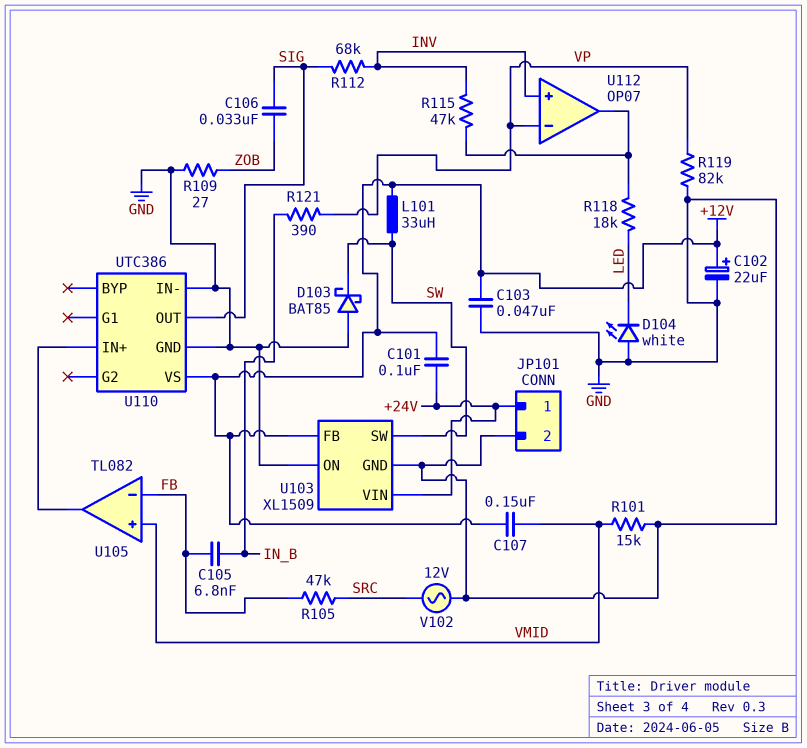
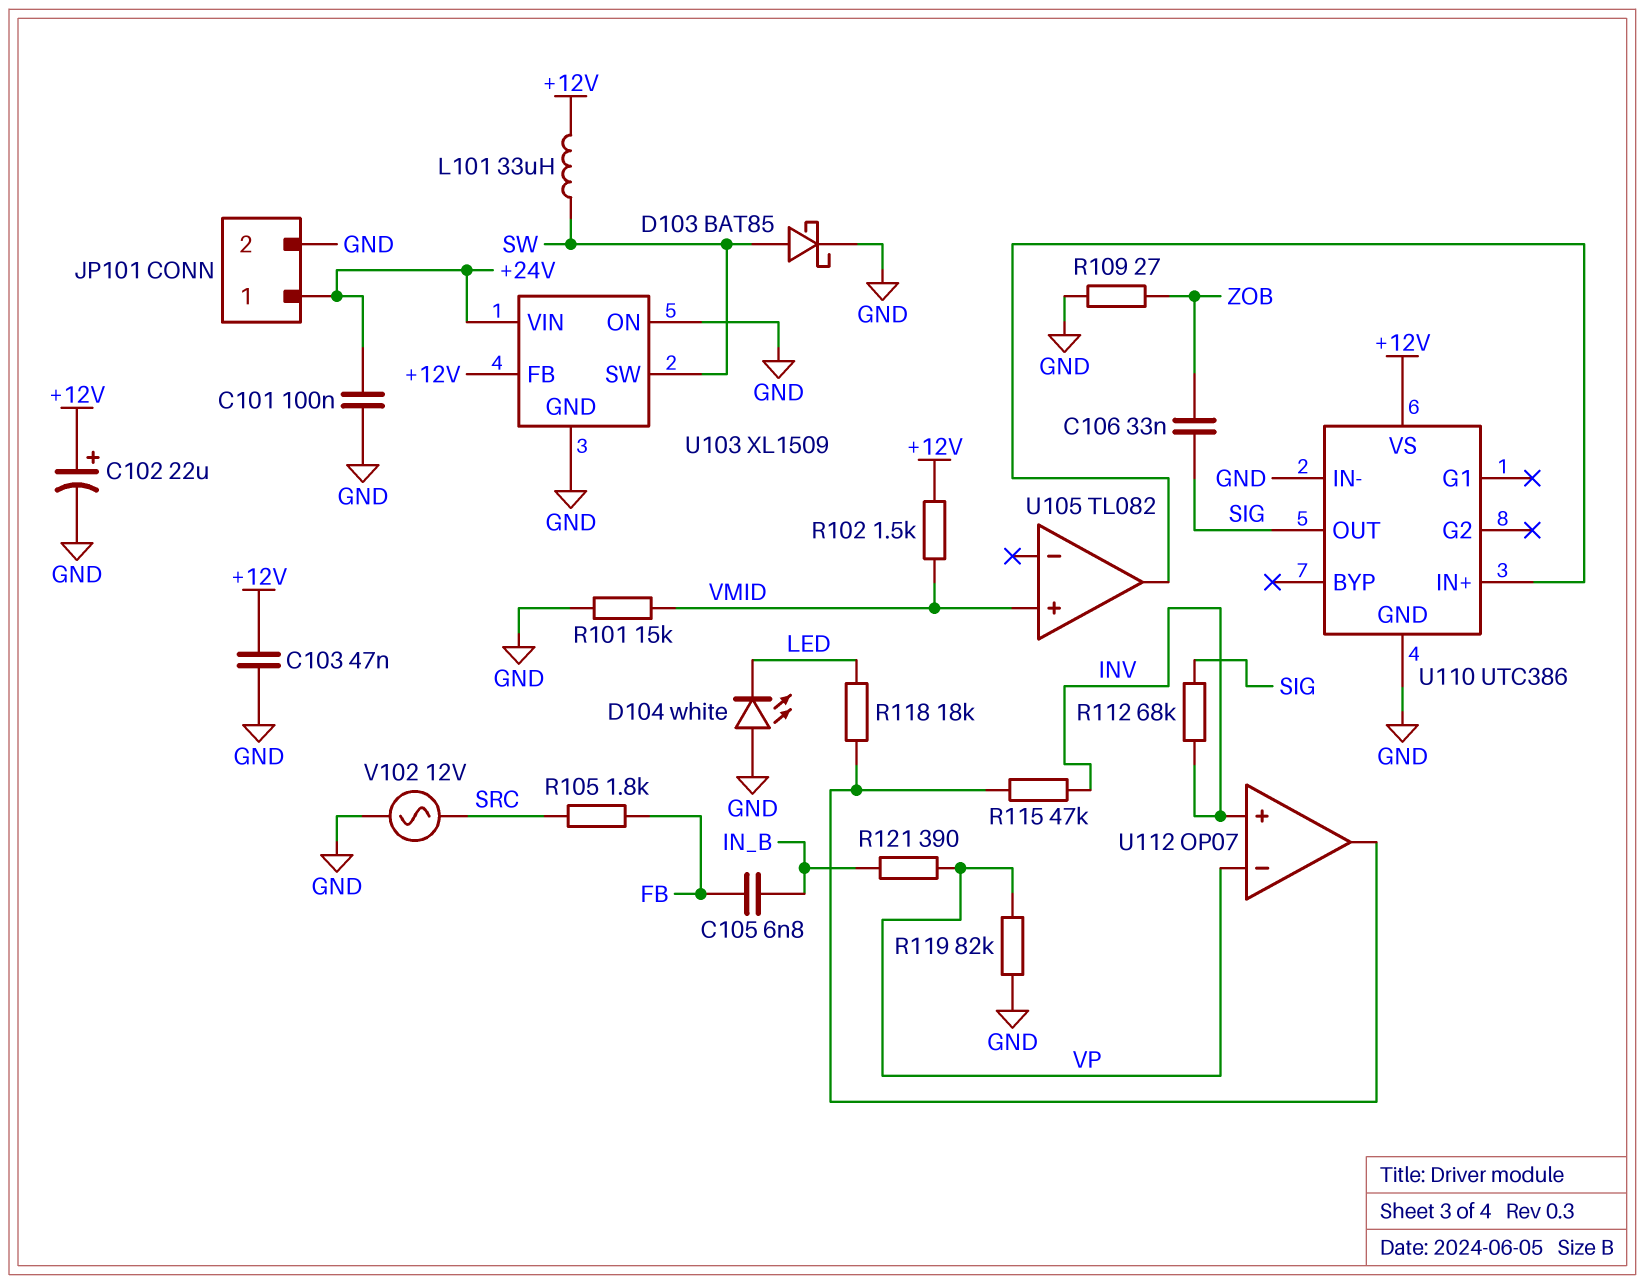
C101: 100nF (+12V, +24V) -> 100nF (+24V, GND)
C107: 150nF (+12V, VMID) -> none
D103: schottky BAT85 (A GND, K SW) -> schottky BAT85 (A SW, K GND)
R102: none -> 1.5k (+12V, VMID)
R105: 47k (FB, SRC) -> 1.8k (FB, SRC)
U105 pin in-: FB -> none

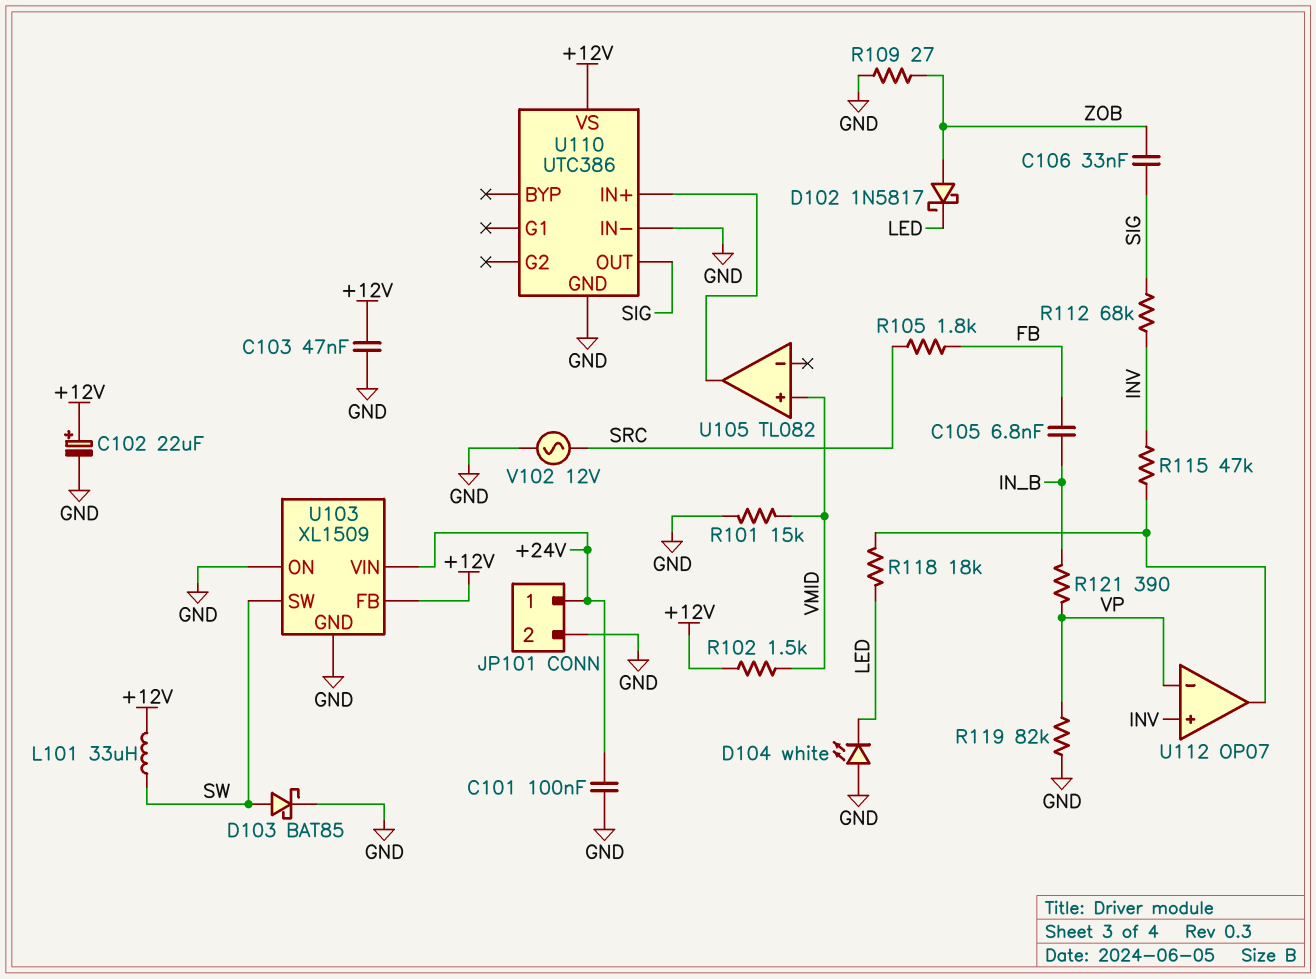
D102: none -> schottky 1N5817 (A ZOB, K LED)

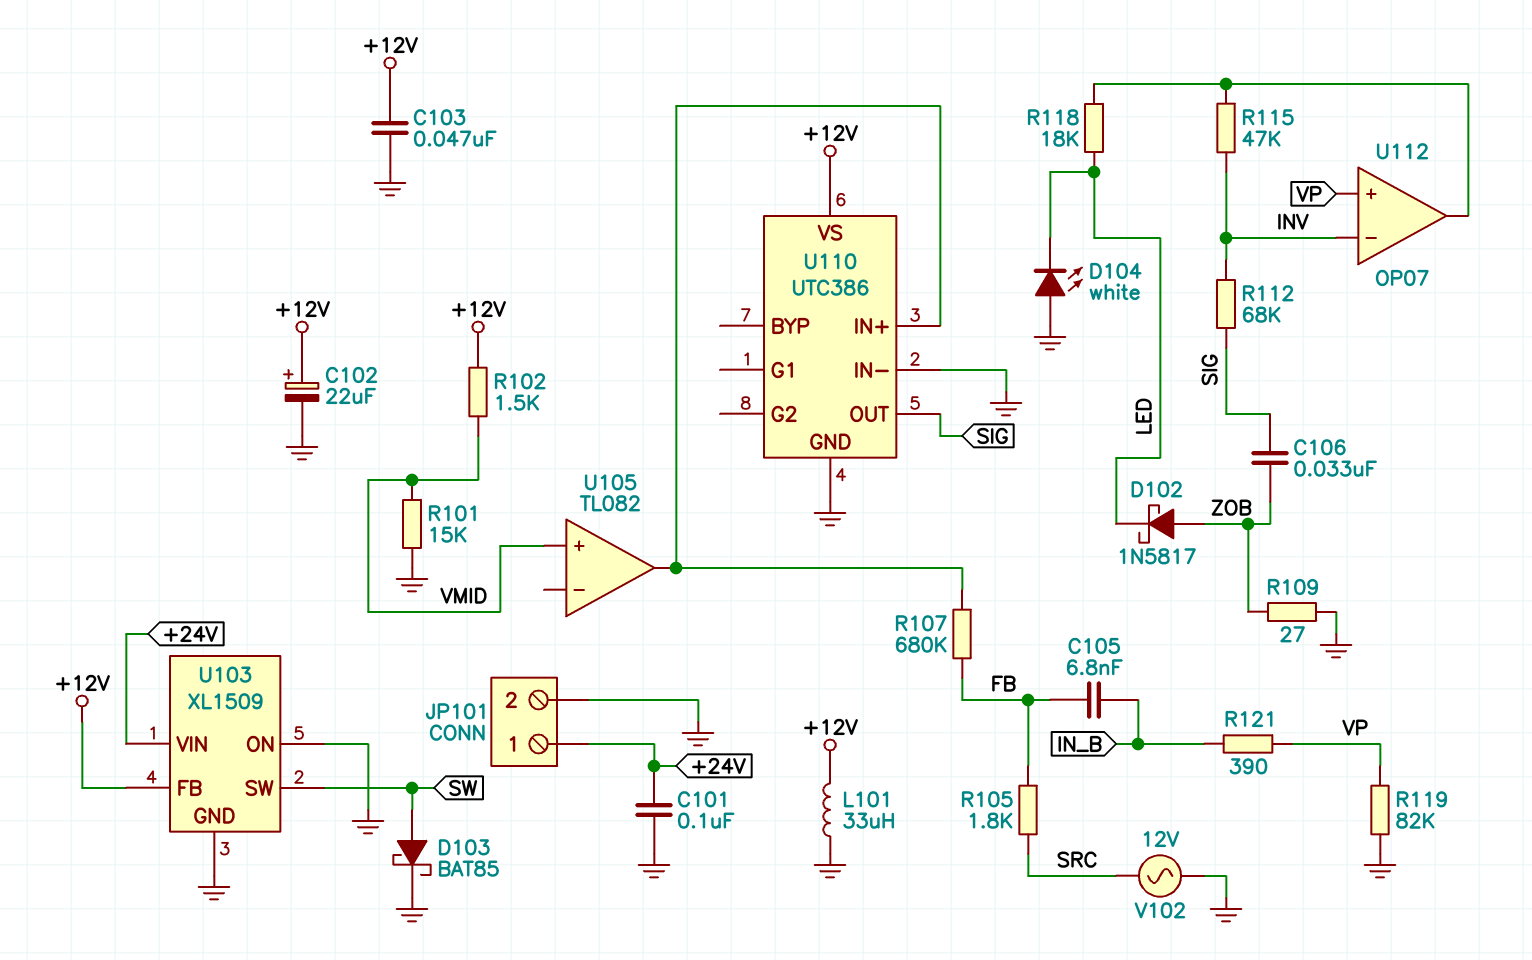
L101: 33uH (+12V, SW) -> 33uH (+12V, GND)
R107: none -> 680k (FB, U105/out)
U112 pin in+: INV -> VP
U112 pin in-: VP -> INV

